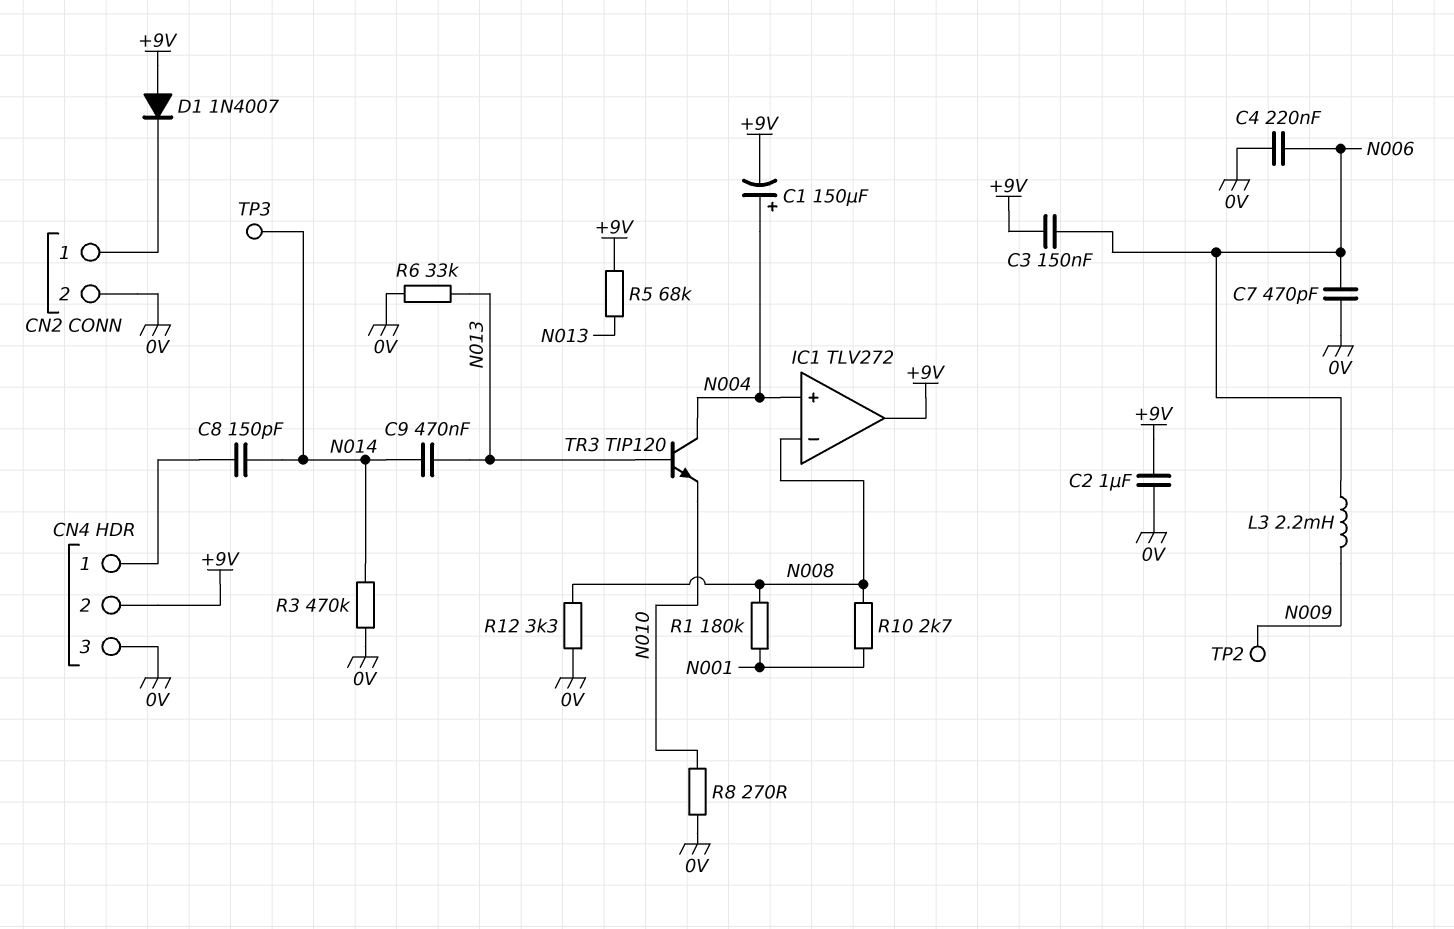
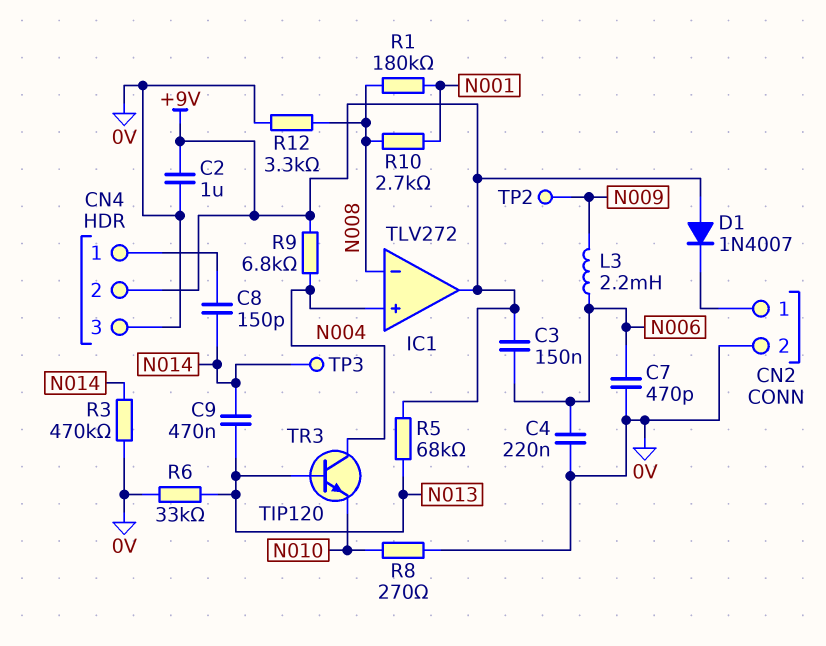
C1: 150uF (plus N004, minus +9V) -> none
R9: none -> 6.8k (+9V, N004)

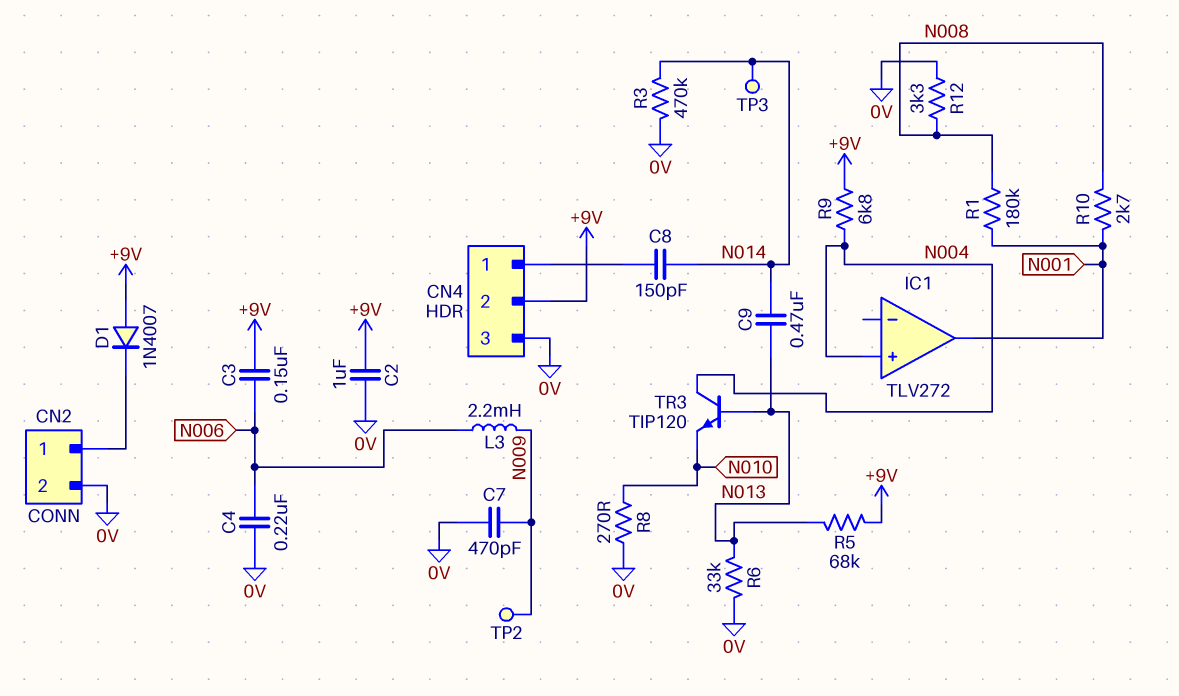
C7: 470pF (0V, N006) -> 470pF (0V, N009)
IC1 pin in-: N008 -> none
IC1 pin out: +9V -> N001

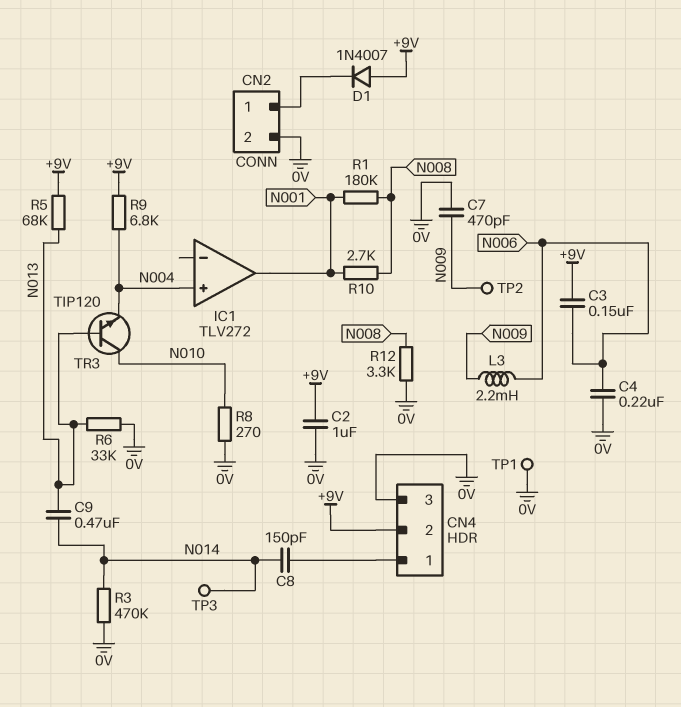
TP1: none -> test point (0V)
TR3: NPN TIP120 (B N013, C N004, E N010) -> NPN TIP120 (B N013, C N010, E N004)

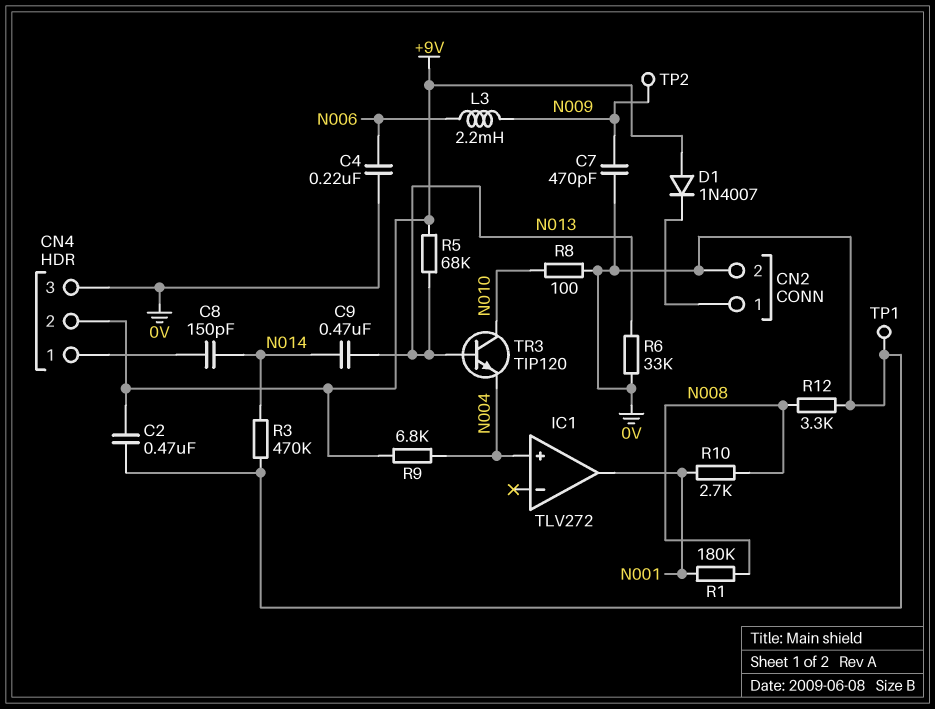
C2: 1uF (+9V, 0V) -> 470nF (+9V, 0V)
C3: 150nF (+9V, N006) -> none
R8: 270 (0V, N010) -> 100 (0V, N010)
TP3: test point (N014) -> none

